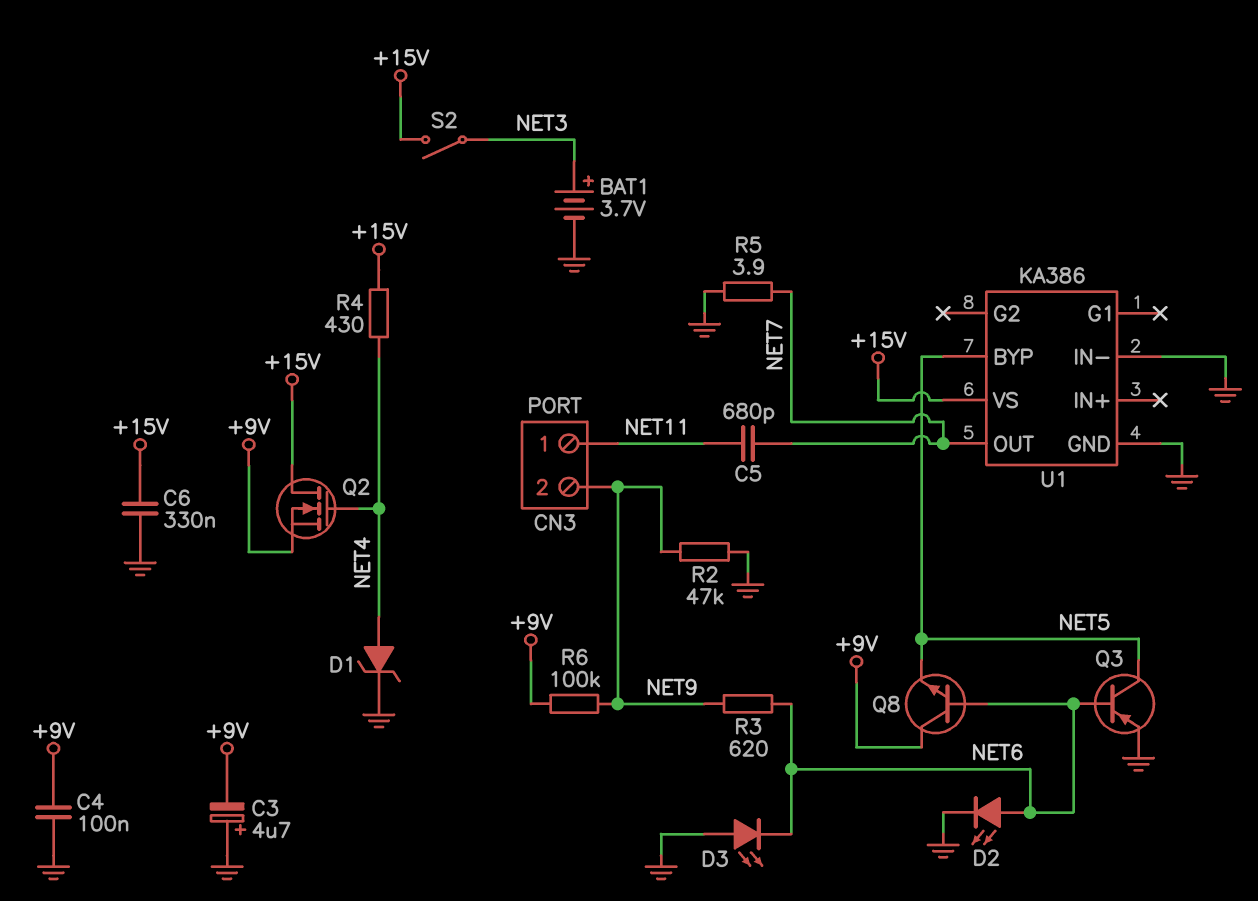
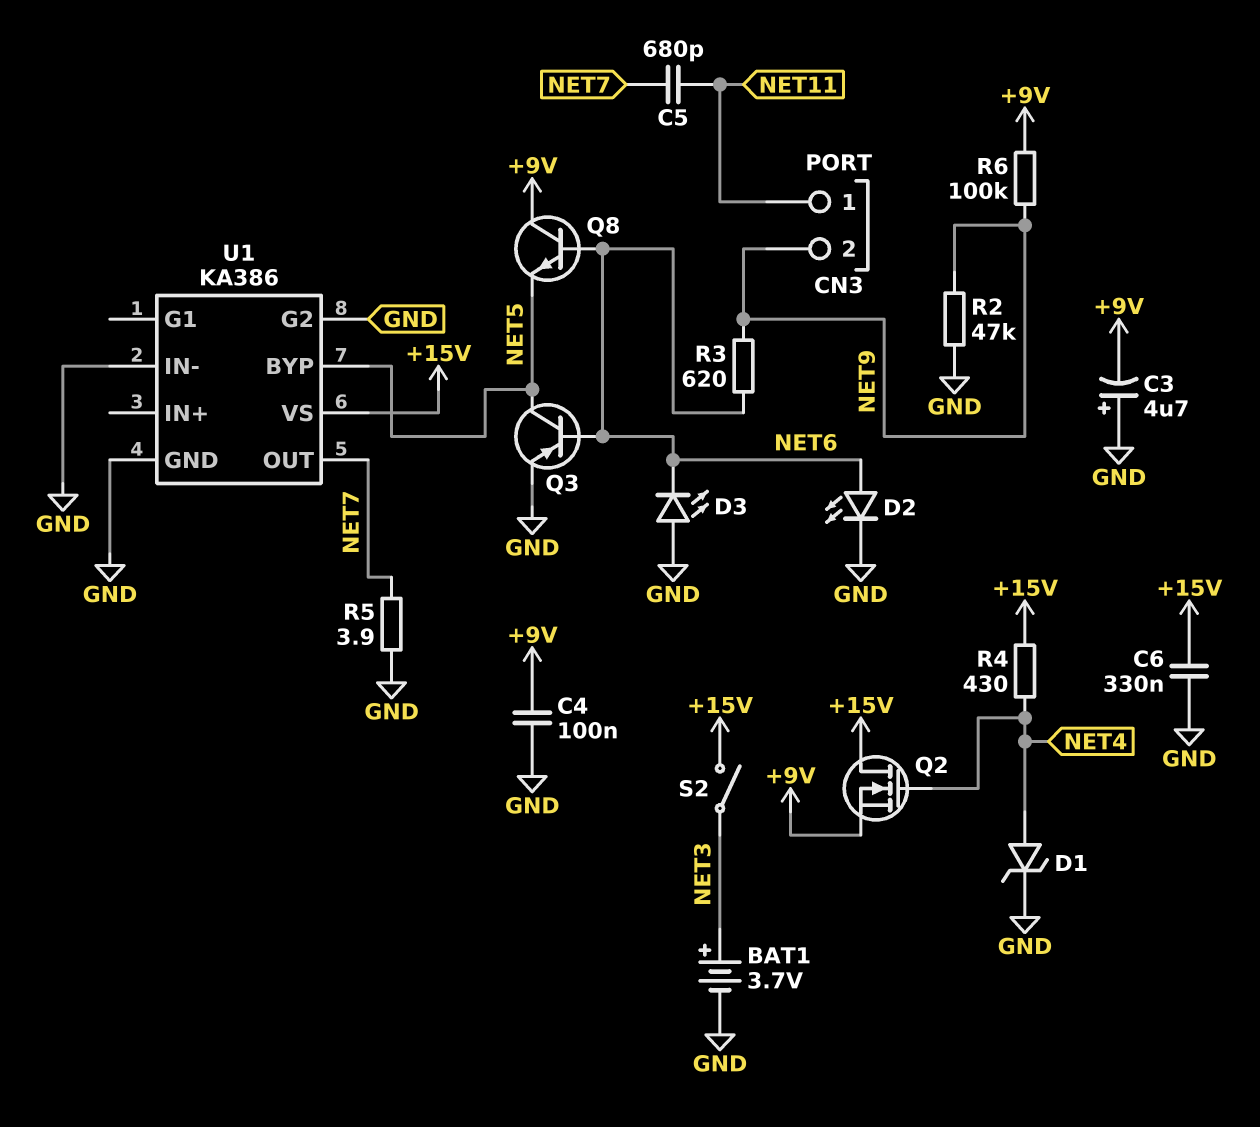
U1 pin G2: none -> GND

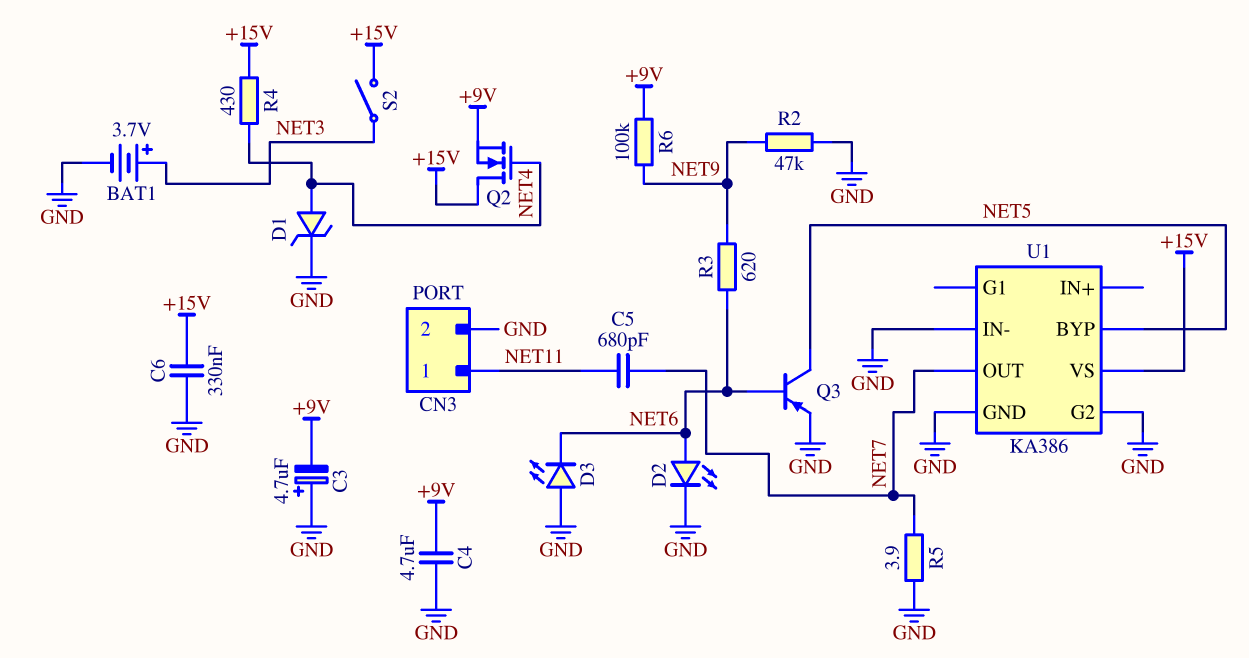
C4: 100nF (+9V, GND) -> 4.7uF (+9V, GND)
CN3 pin 2: NET9 -> GND
Q8: NPN (B NET6, C +9V, E NET5) -> none

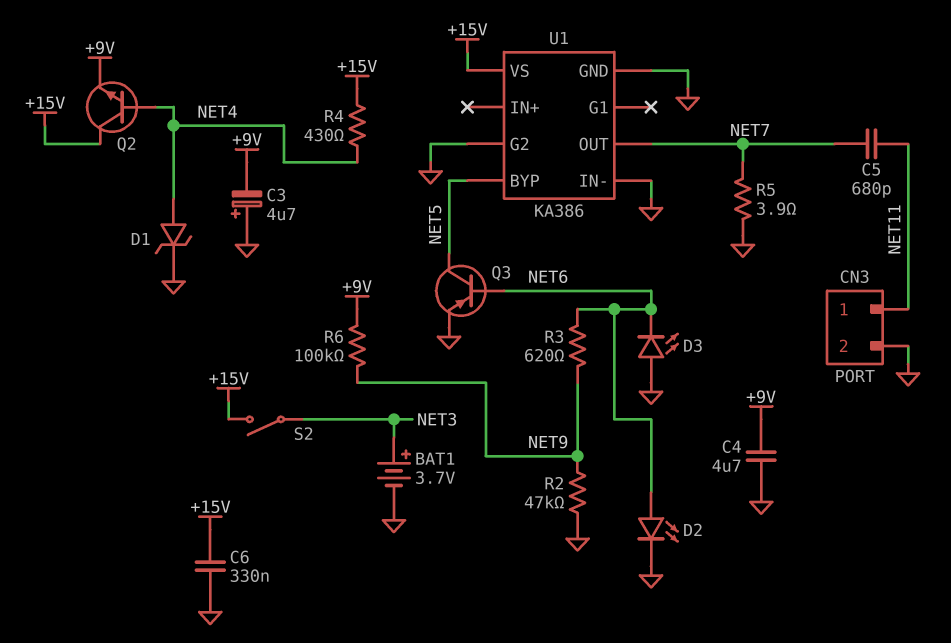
Q2: NMOS (G NET4, D +15V, S +9V) -> NPN (B NET4, C +15V, E +9V)

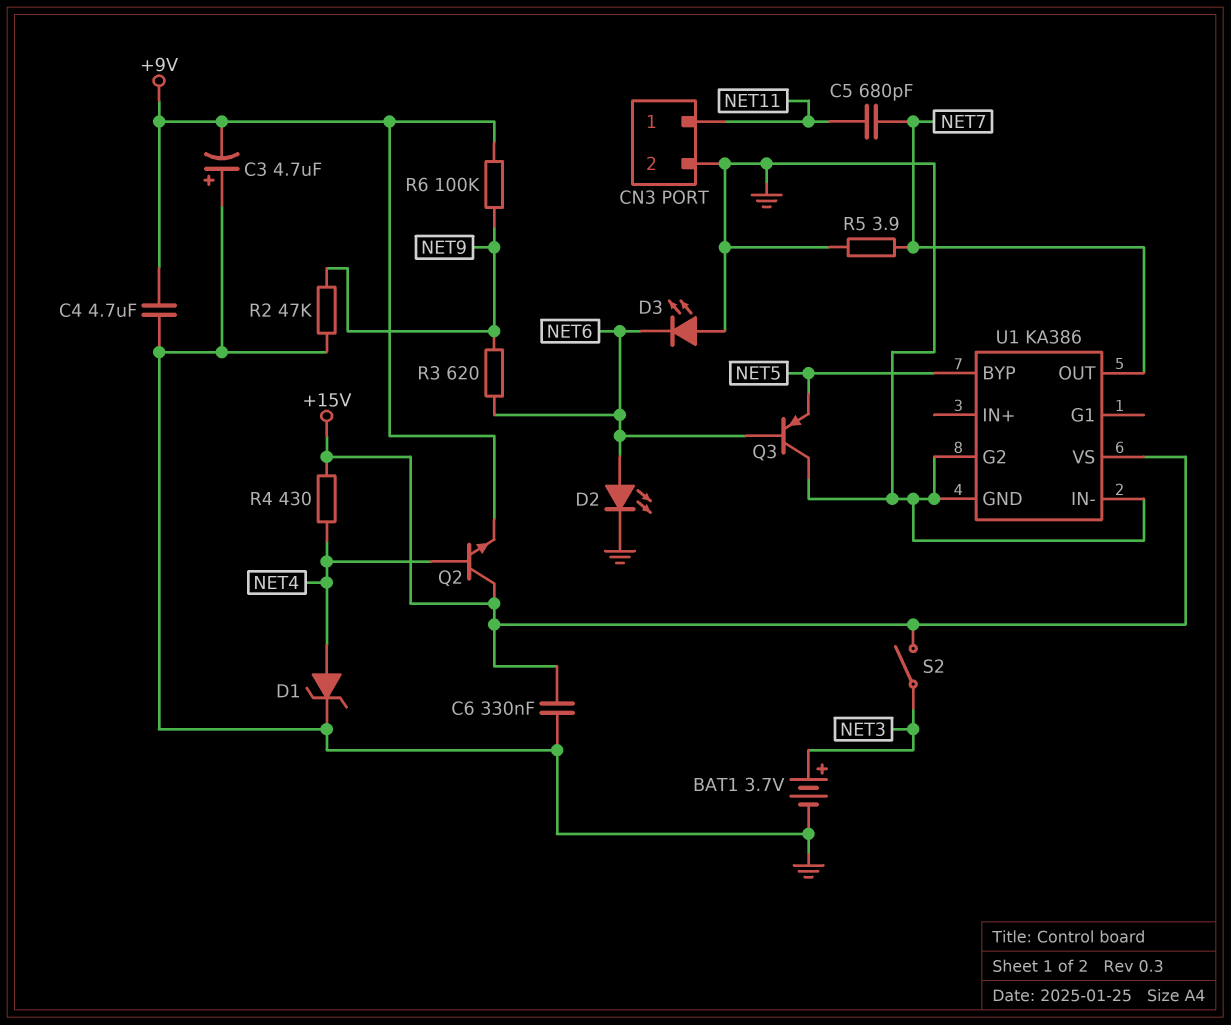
Q3: PNP (B NET6, C NET5, E GND) -> PNP (B NET6, C GND, E NET5)

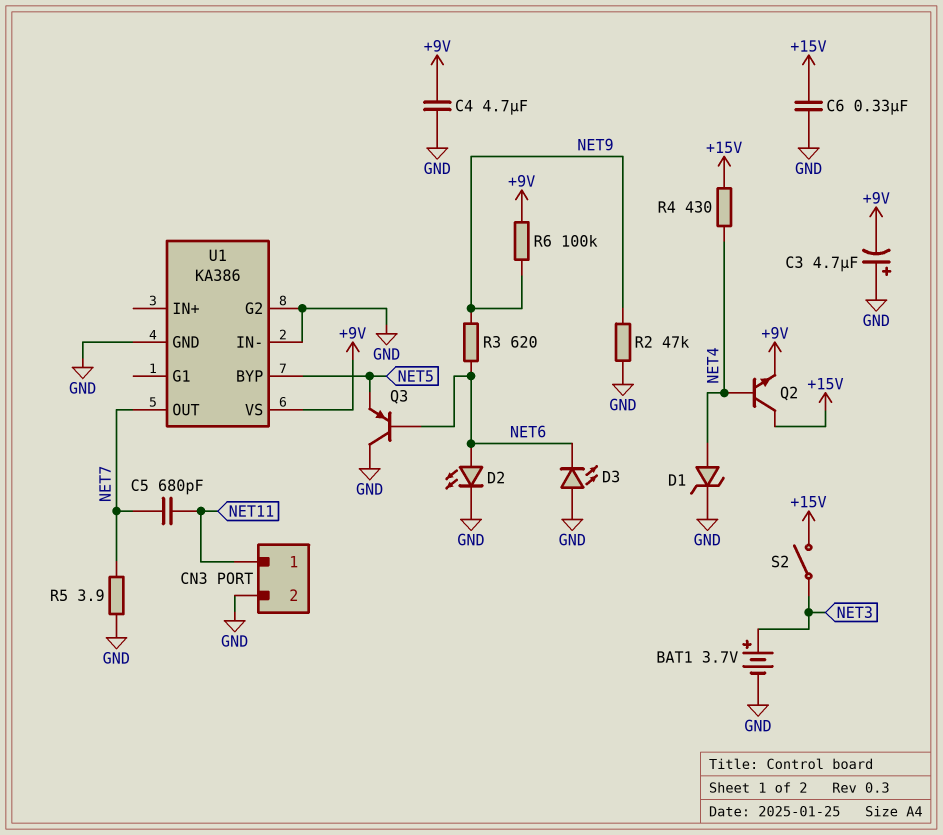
U1 pin VS: +15V -> +9V

